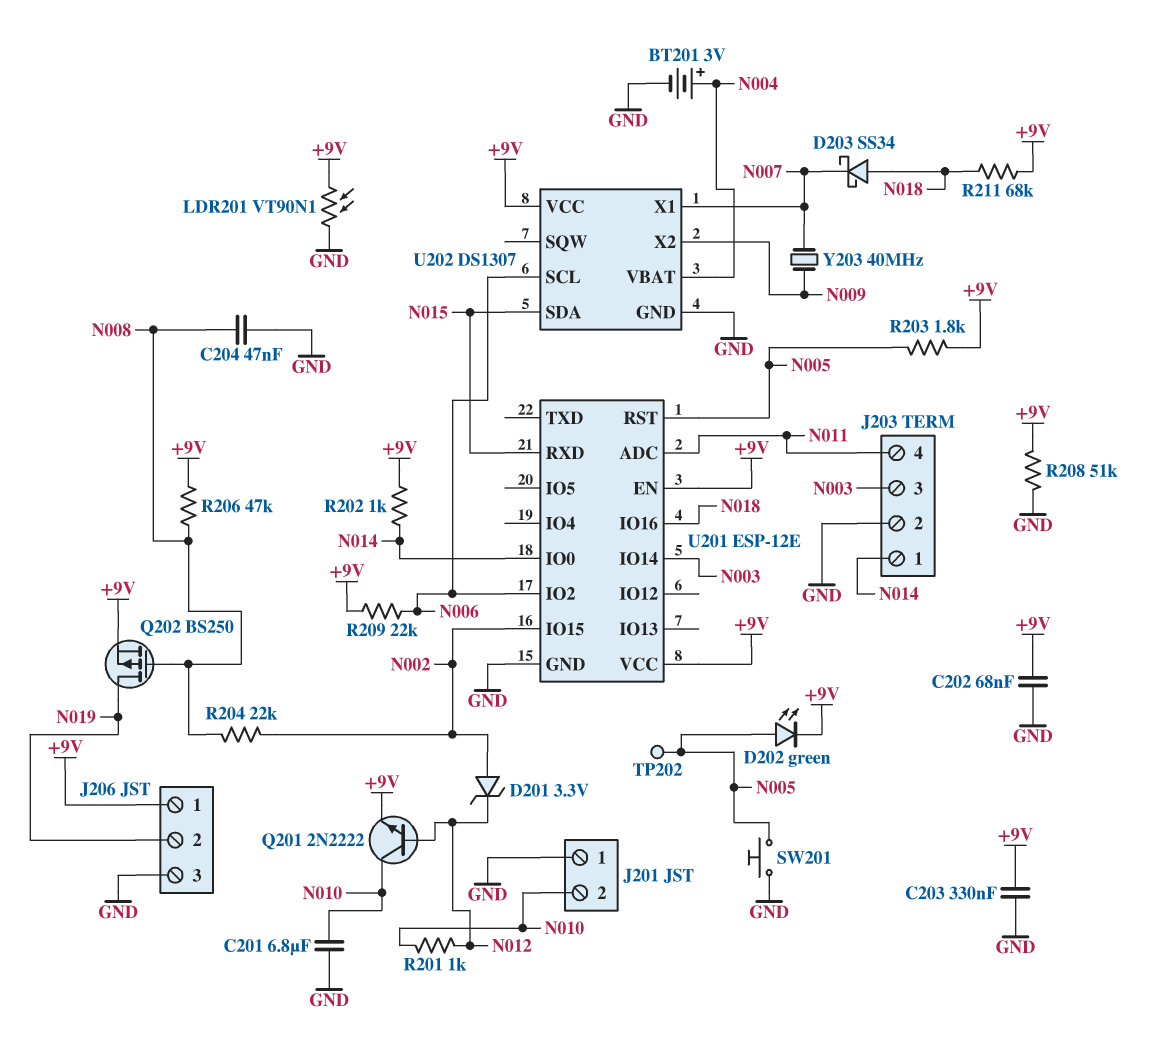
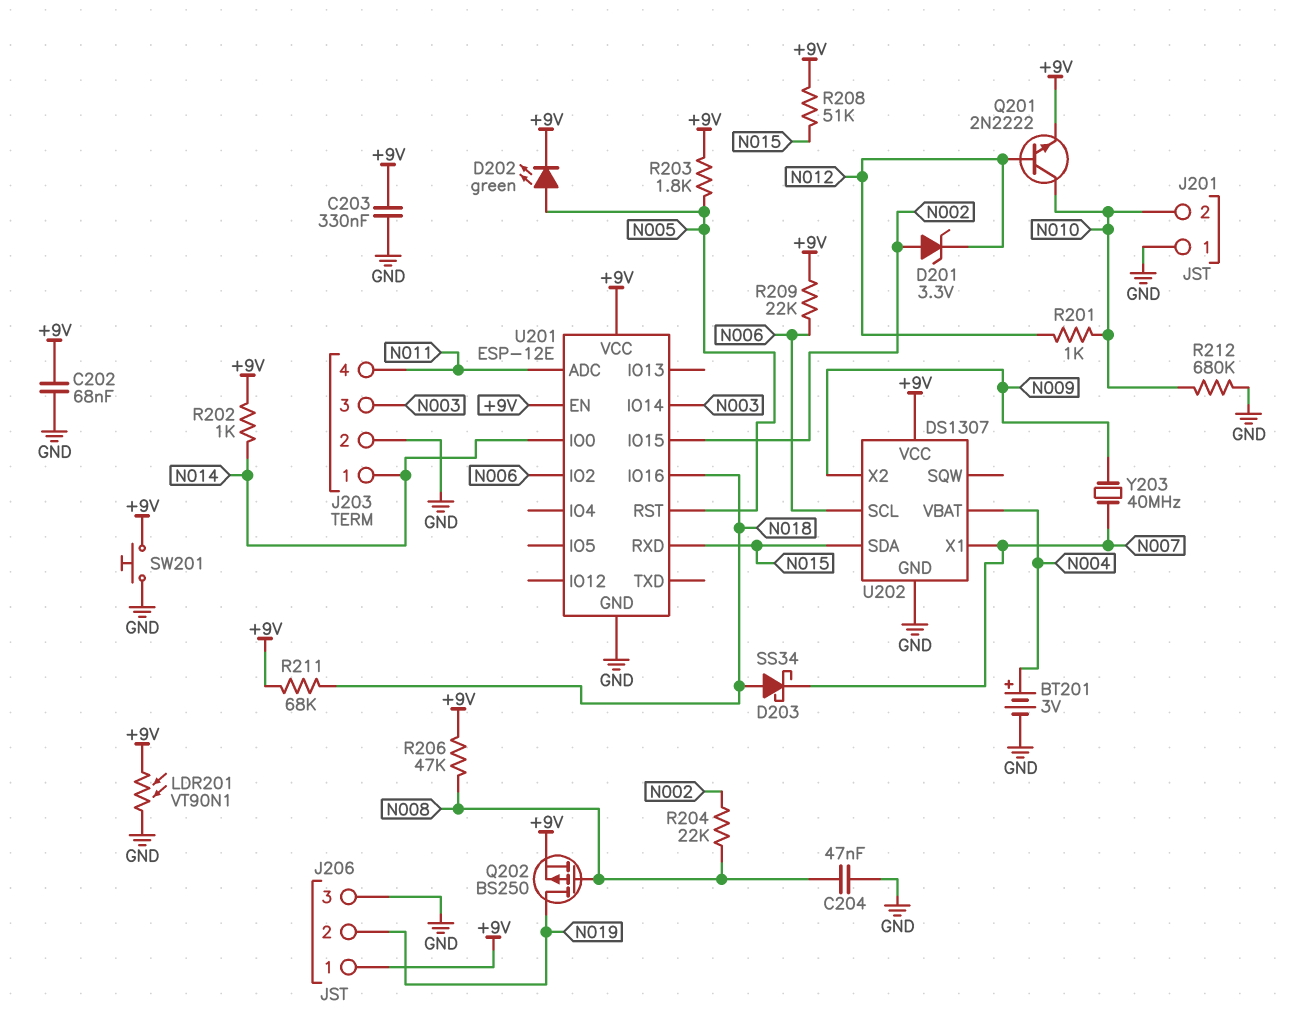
C201: 6.8uF (GND, N010) -> none
R208: 51k (+9V, GND) -> 51k (+9V, N015)
R212: none -> 680k (GND, N010)
SW201: button (GND, N005) -> button (+9V, GND)
TP202: test point (N005) -> none

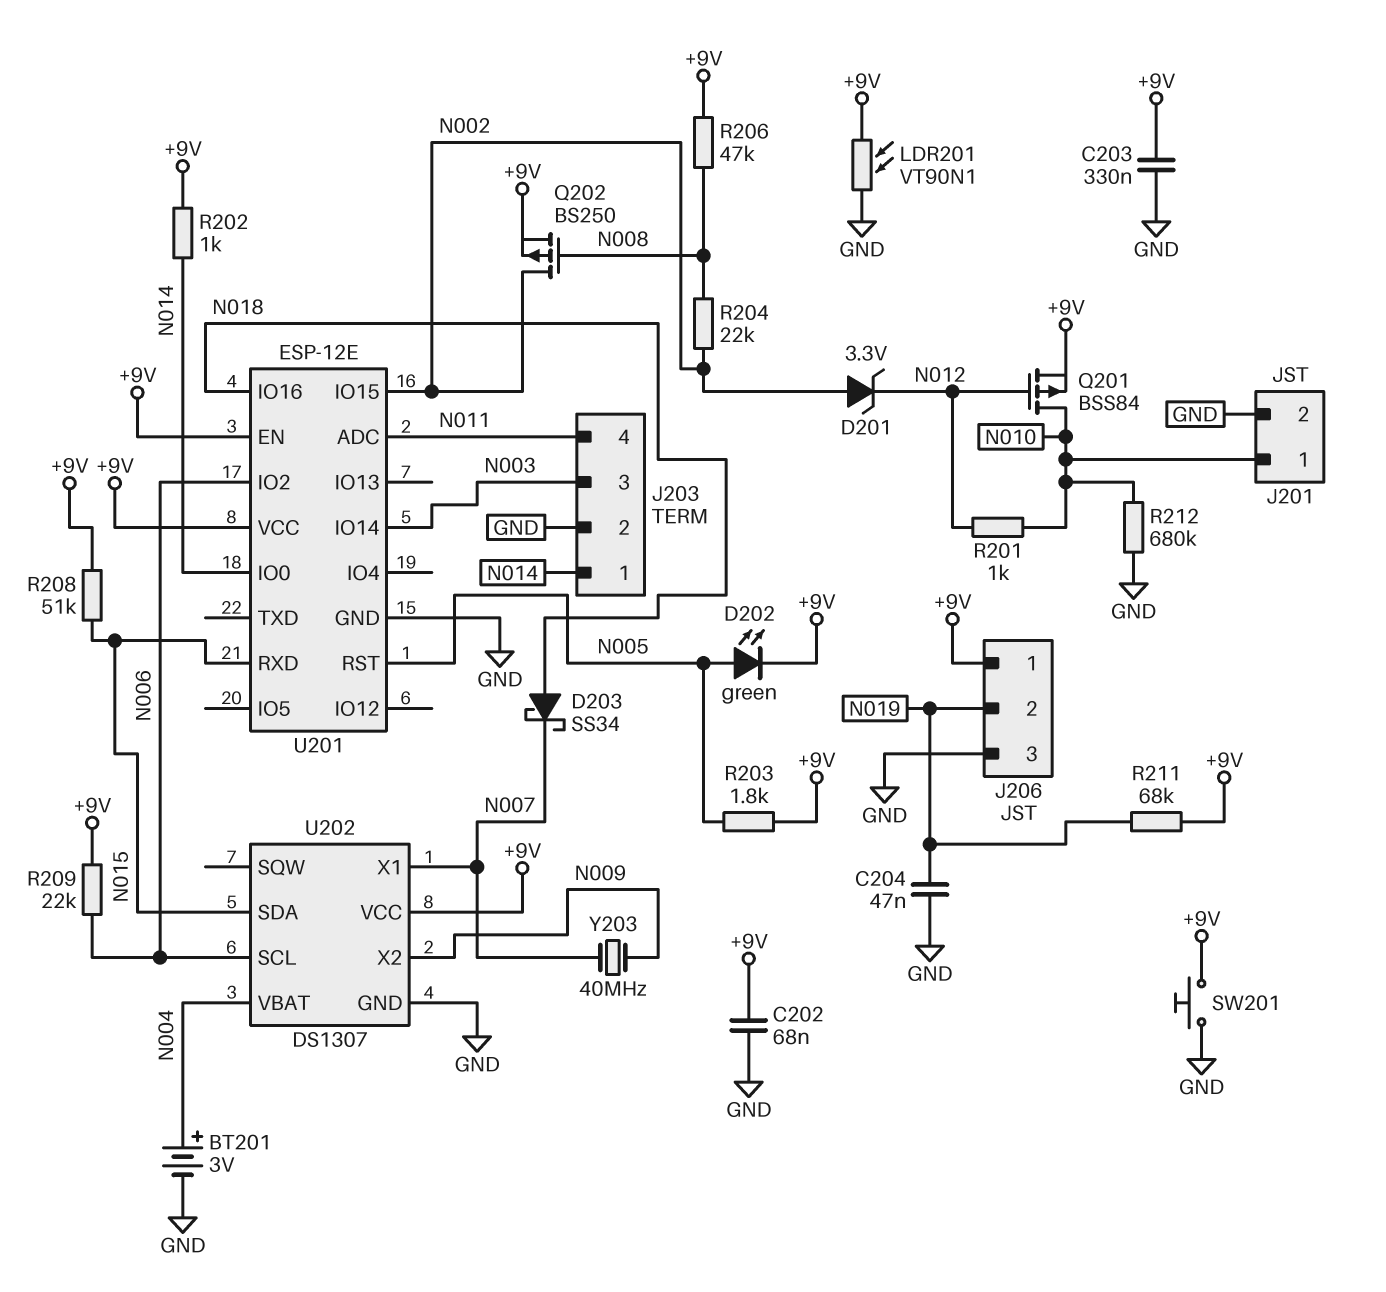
C204: 47nF (GND, N008) -> 47nF (GND, N019)
J201 pin 1: GND -> N010
J201 pin 2: N010 -> GND
Q201: NPN 2N2222 (B N012, C N010, E +9V) -> PMOS BSS84 (G N012, D N010, S +9V)
Q202: PMOS BS250 (G N008, D N019, S +9V) -> PMOS BS250 (G N008, D N002, S +9V)
R211: 68k (+9V, N018) -> 68k (+9V, N019)

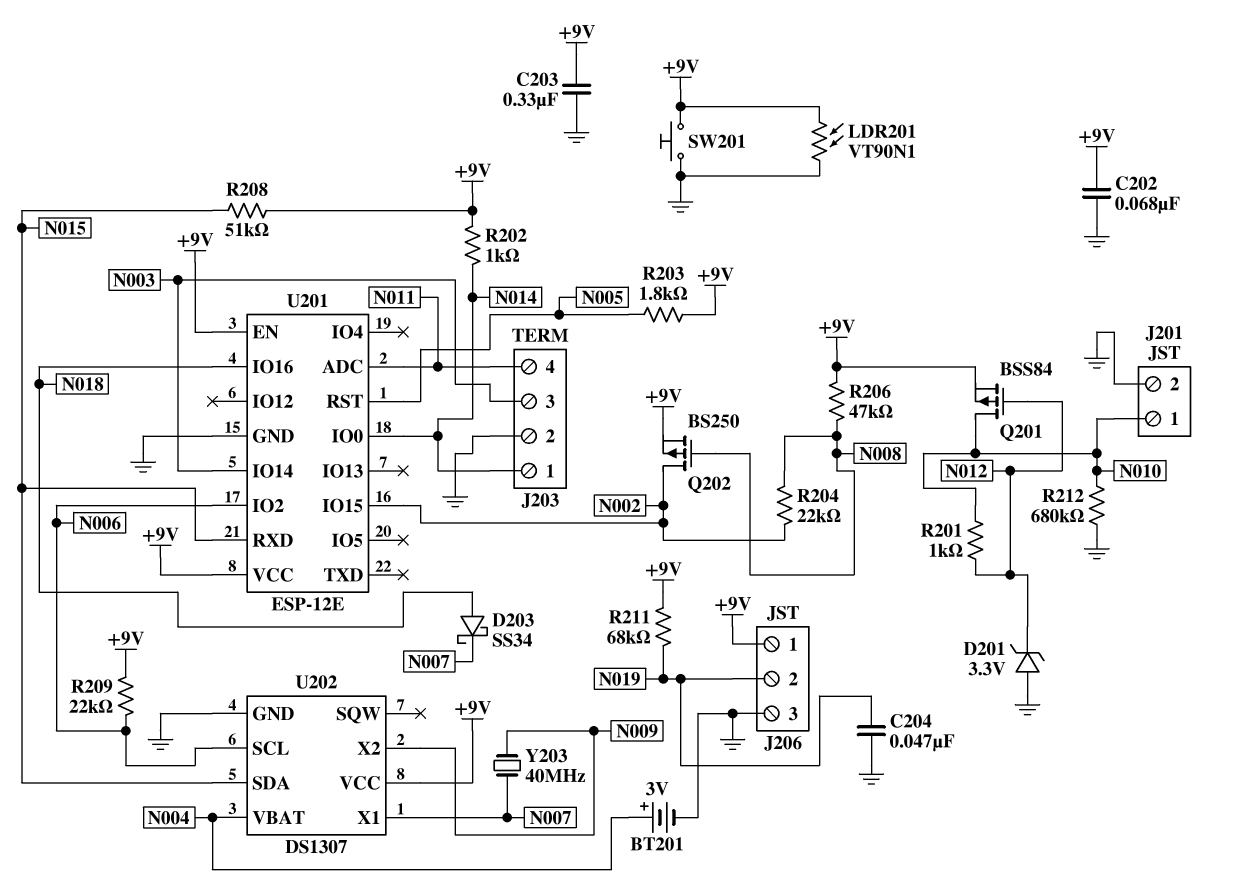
D201: zener 3.3V (A N002, K N012) -> zener 3.3V (A GND, K N012)
D202: LED green (A N005, K +9V) -> none

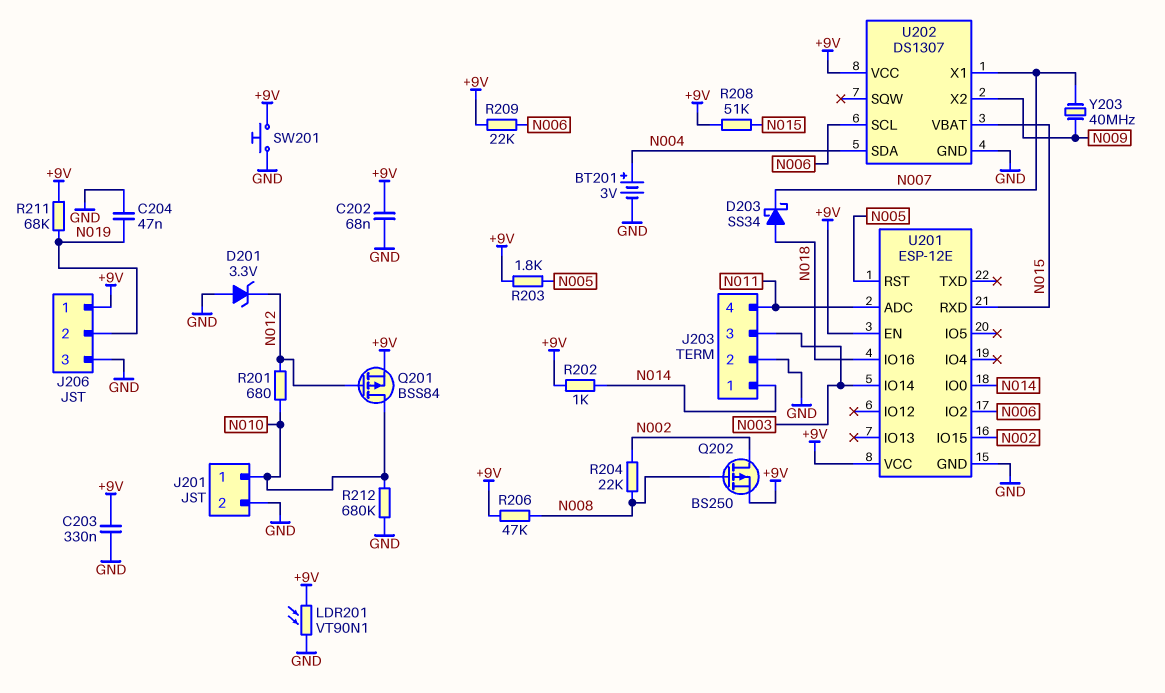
R201: 1k (N010, N012) -> 680 (N010, N012)
U202 pin SDA: N015 -> N004
U202 pin VBAT: N004 -> N015

